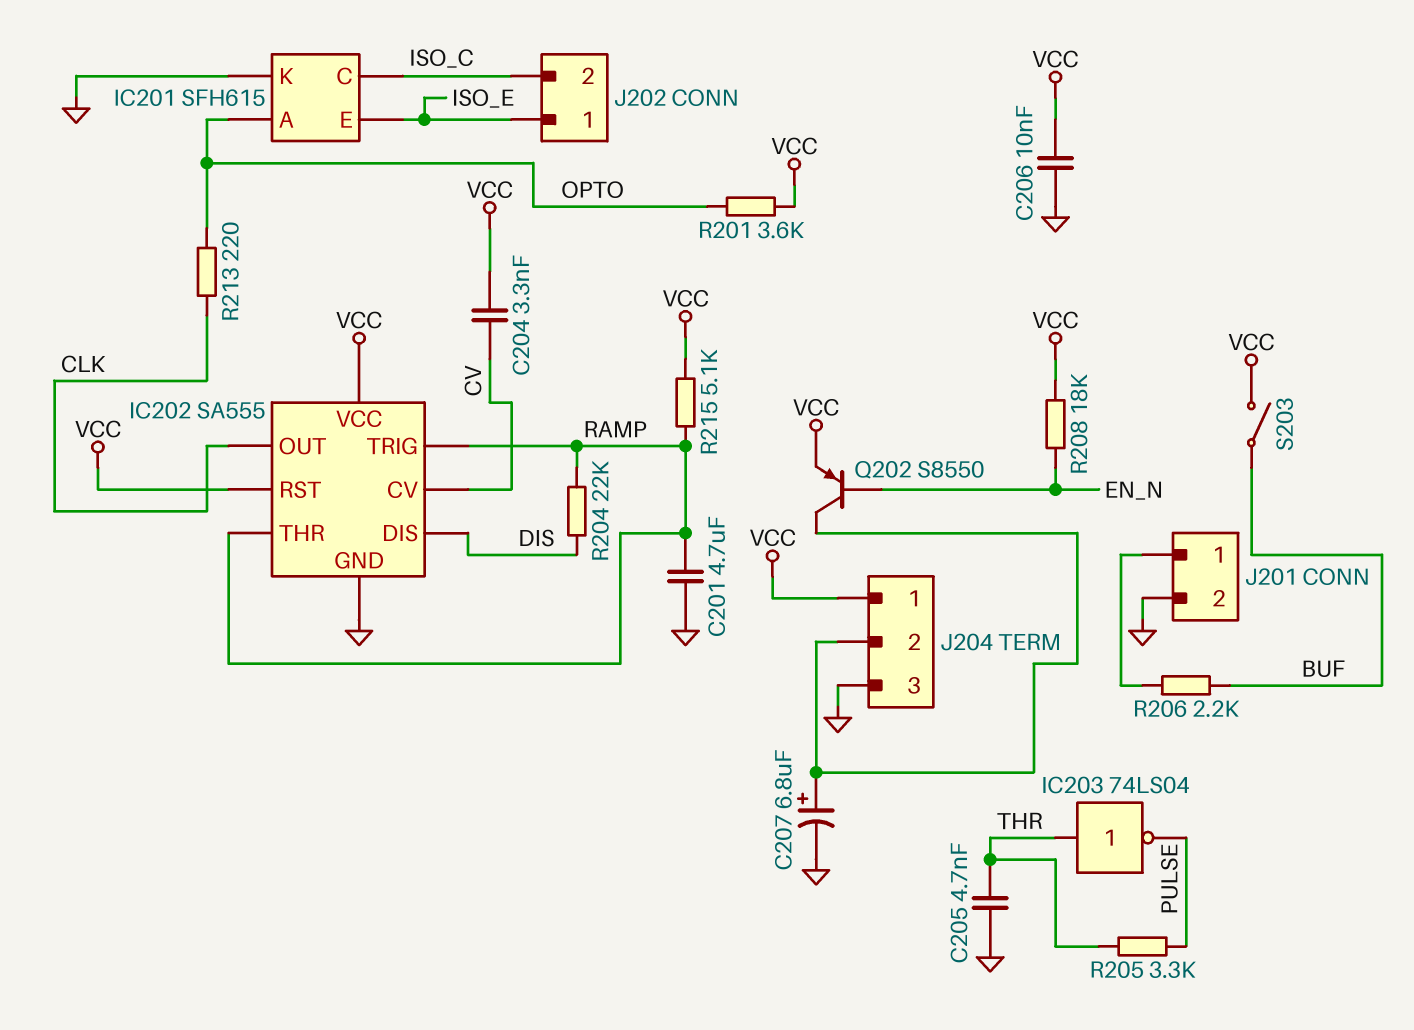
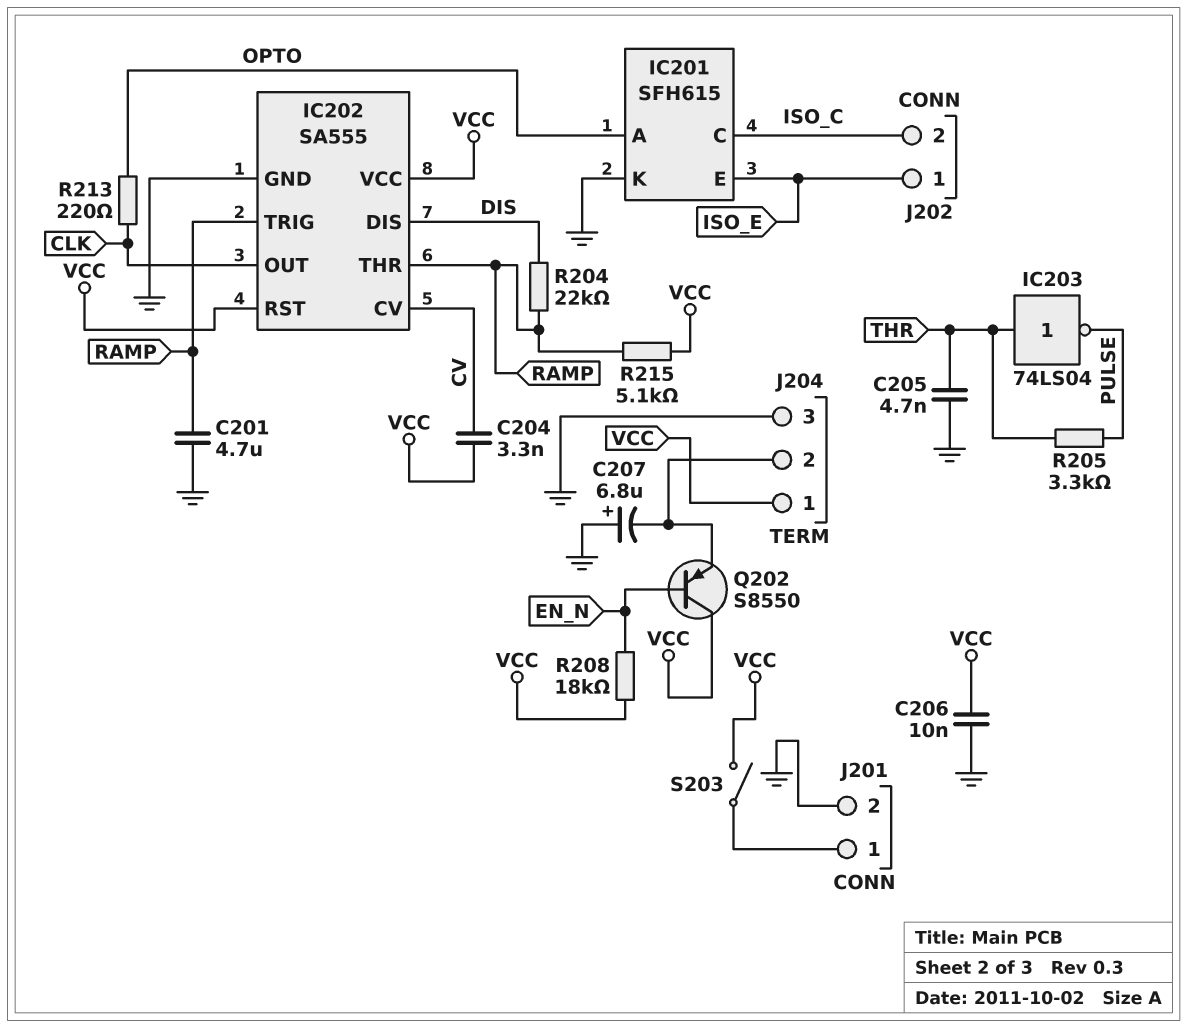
C207: 6.8uF (plus J204/2, minus GND) -> 6.8uF (plus GND, minus J204/2)
Q202: PNP S8550 (B EN_N, C J204/2, E VCC) -> PNP S8550 (B EN_N, C VCC, E J204/2)
R201: 3.6k (OPTO, VCC) -> none
R206: 2.2k (BUF, J201/1) -> none
S203: switch (BUF, VCC) -> switch (J201/1, VCC)

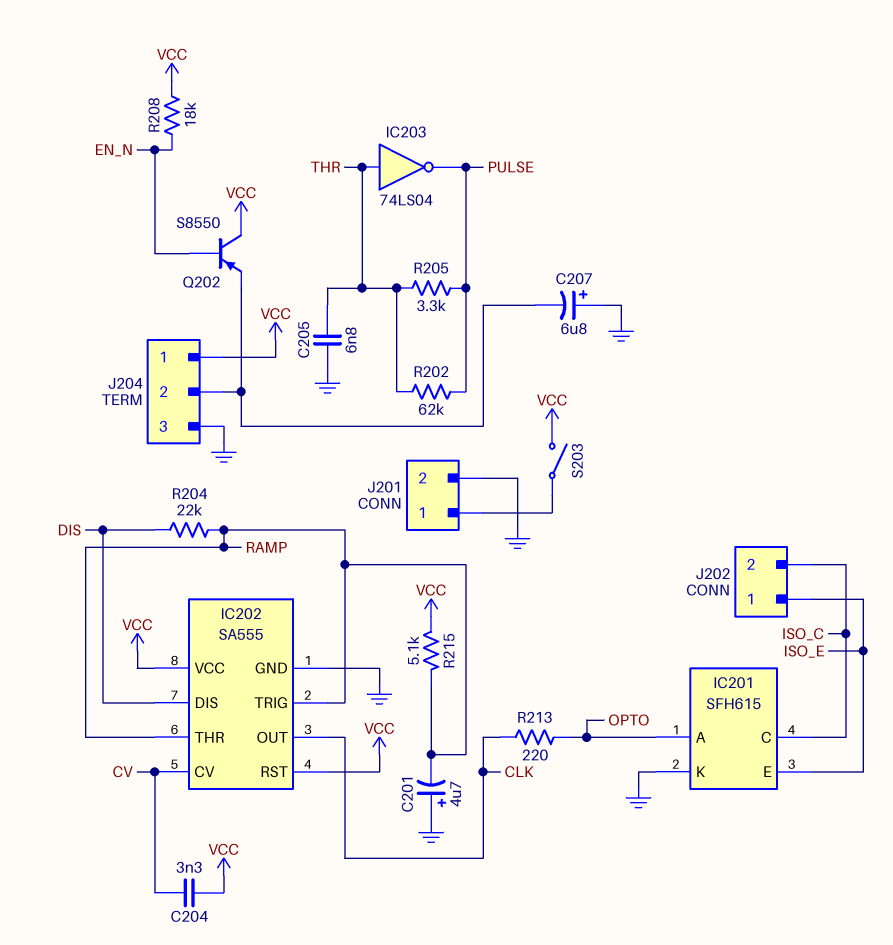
C201: 4.7uF (GND, RAMP) -> 4.7uF (plus GND, minus RAMP)
C205: 4.7nF (GND, THR) -> 6.8nF (GND, THR)
C206: 10nF (GND, VCC) -> none
R202: none -> 62k (PULSE, THR)

